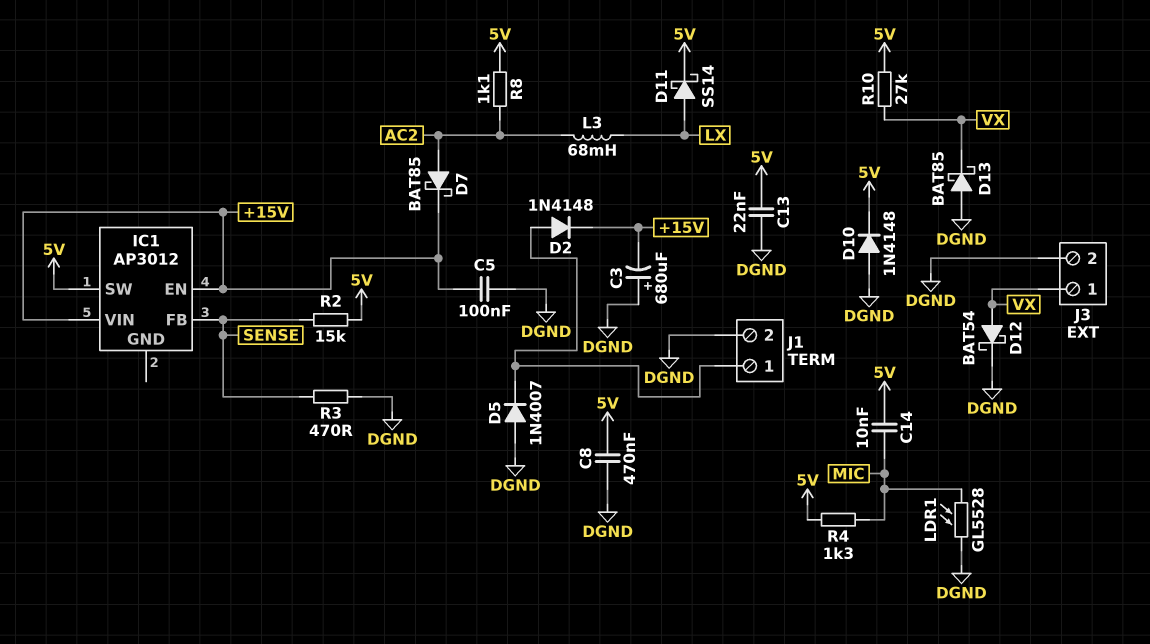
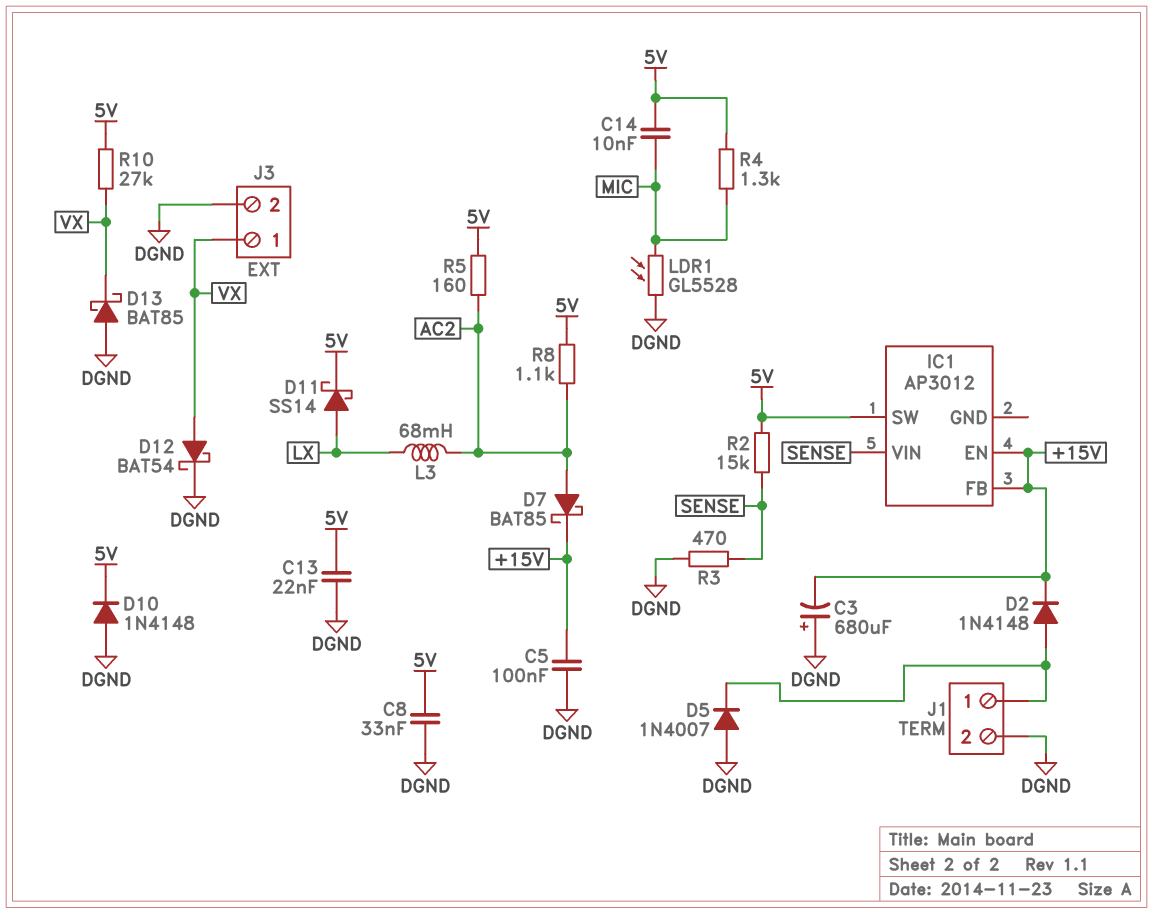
C8: 470nF (5V, DGND) -> 33nF (5V, DGND)
IC1 pin FB: SENSE -> +15V
IC1 pin VIN: +15V -> SENSE
R5: none -> 160 (5V, AC2)

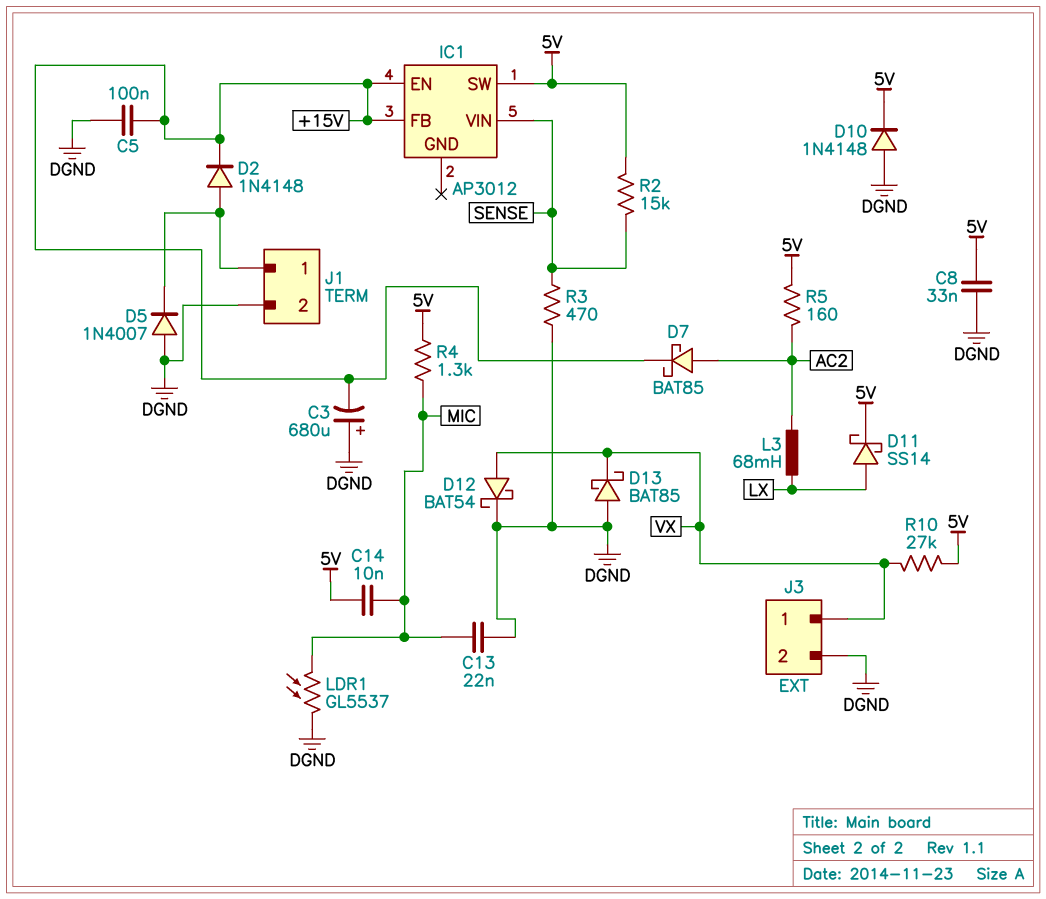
C13: 22nF (5V, DGND) -> 22nF (DGND, MIC)
LDR1: GL5528 (DGND, MIC) -> GL5537 (DGND, MIC)
R8: 1.1k (5V, AC2) -> none

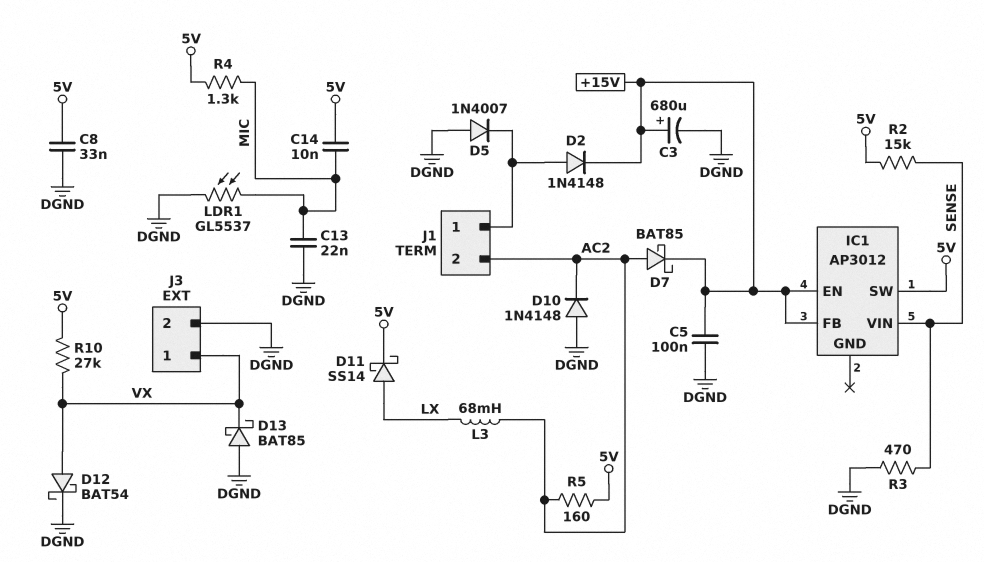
C3: 680uF (plus DGND, minus +15V) -> 680uF (plus +15V, minus DGND)
D10: diode 1N4148 (A DGND, K 5V) -> diode 1N4148 (A DGND, K AC2)
J1 pin 2: DGND -> AC2

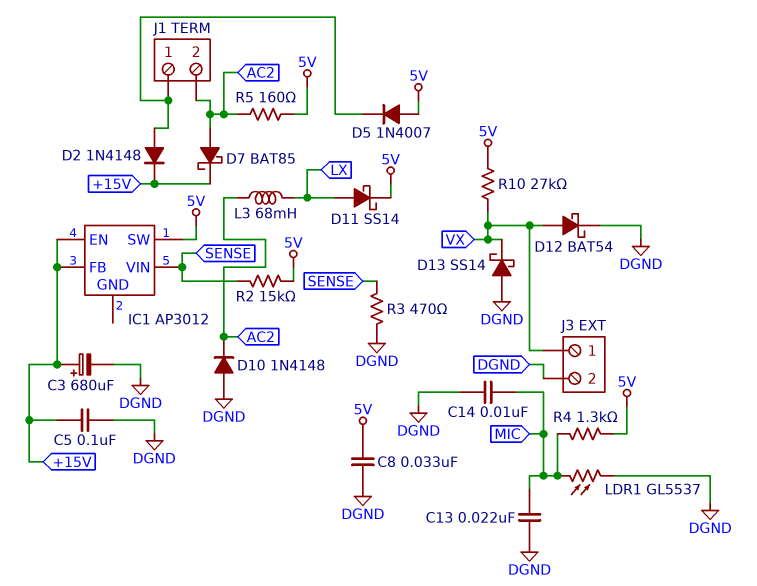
C14: 10nF (5V, MIC) -> 10nF (DGND, MIC)
D5: diode 1N4007 (A DGND, K J1/1) -> diode 1N4007 (A 5V, K J1/1)
D13: schottky BAT85 (A DGND, K VX) -> schottky SS14 (A DGND, K VX)

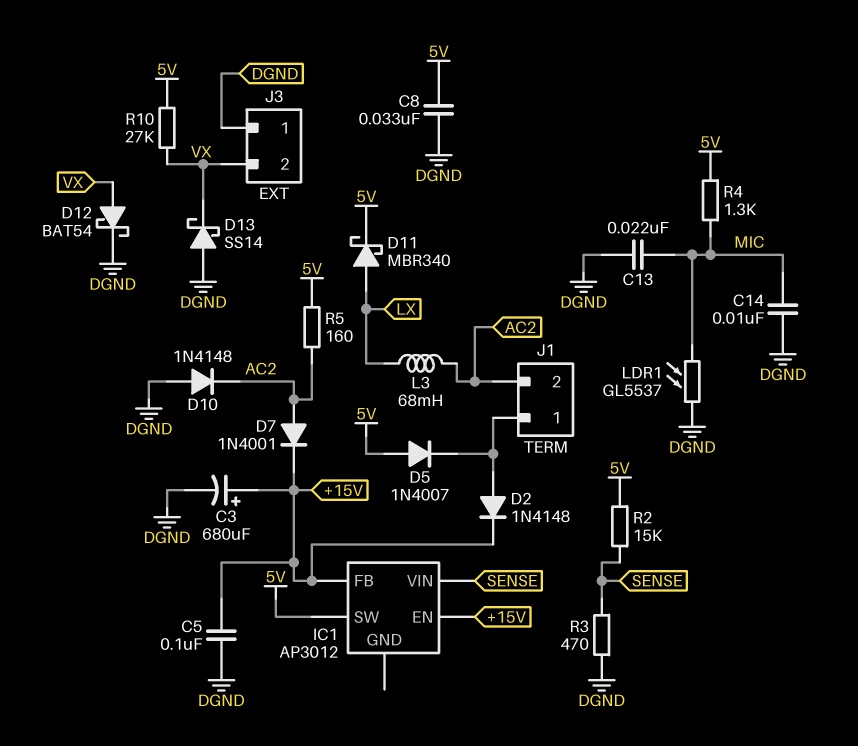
D7: schottky BAT85 (A AC2, K +15V) -> diode 1N4001 (A AC2, K +15V)
D11: schottky SS14 (A LX, K 5V) -> schottky MBR340 (A LX, K 5V)
J3 pin 1: VX -> DGND
J3 pin 2: DGND -> VX

